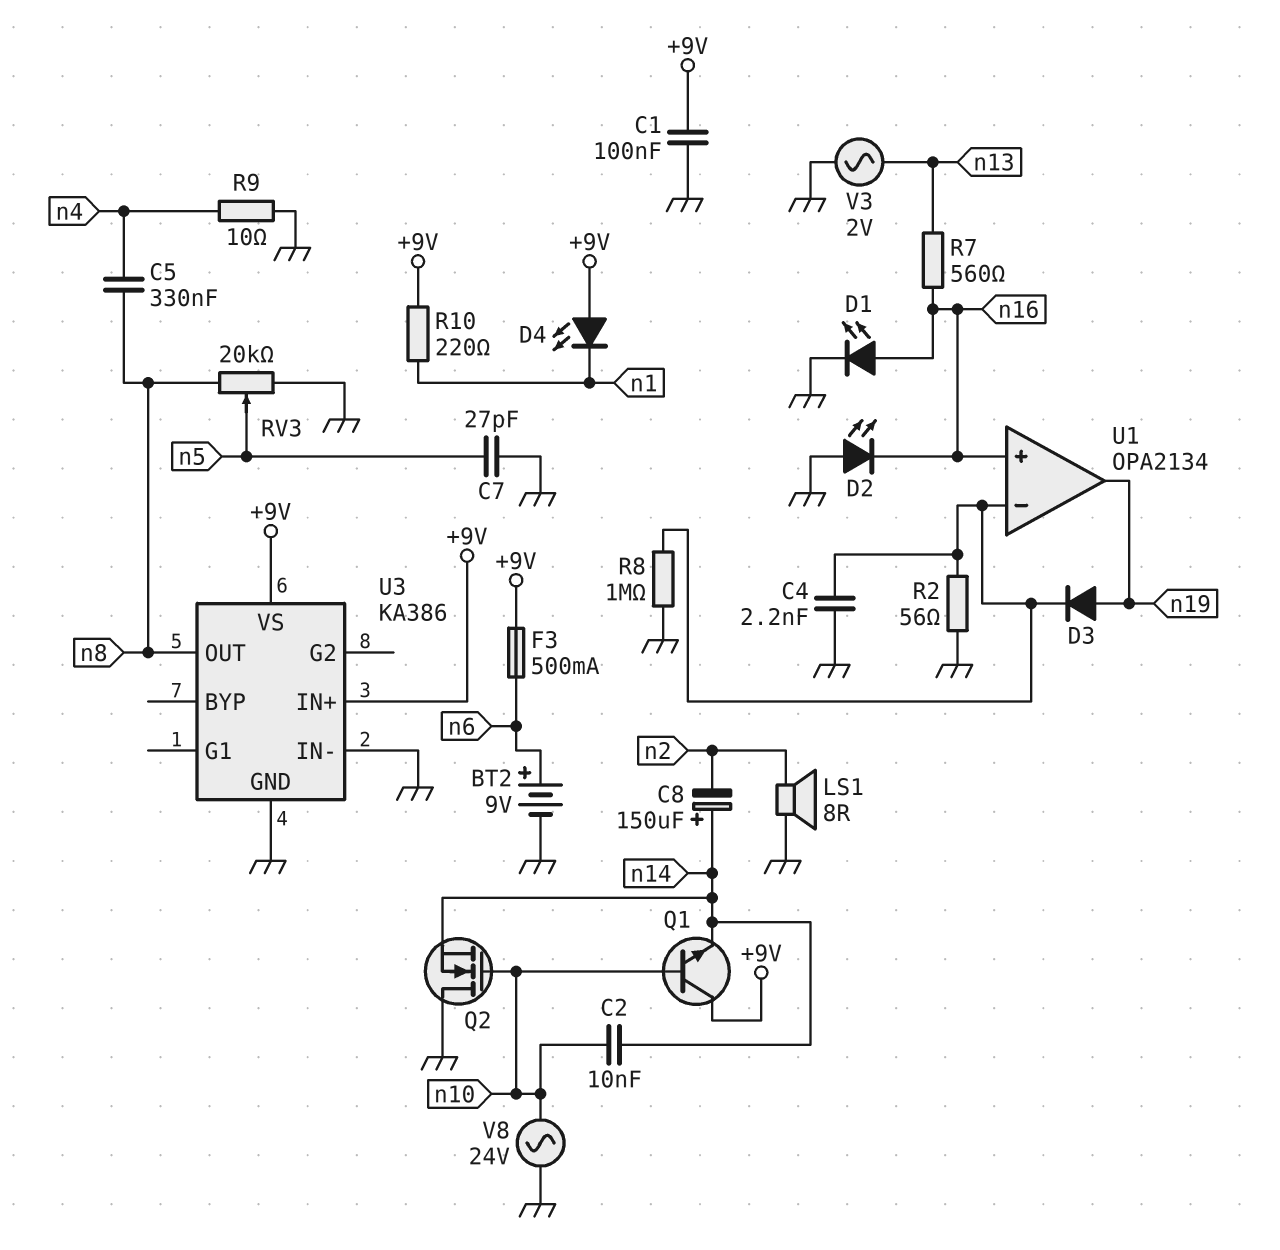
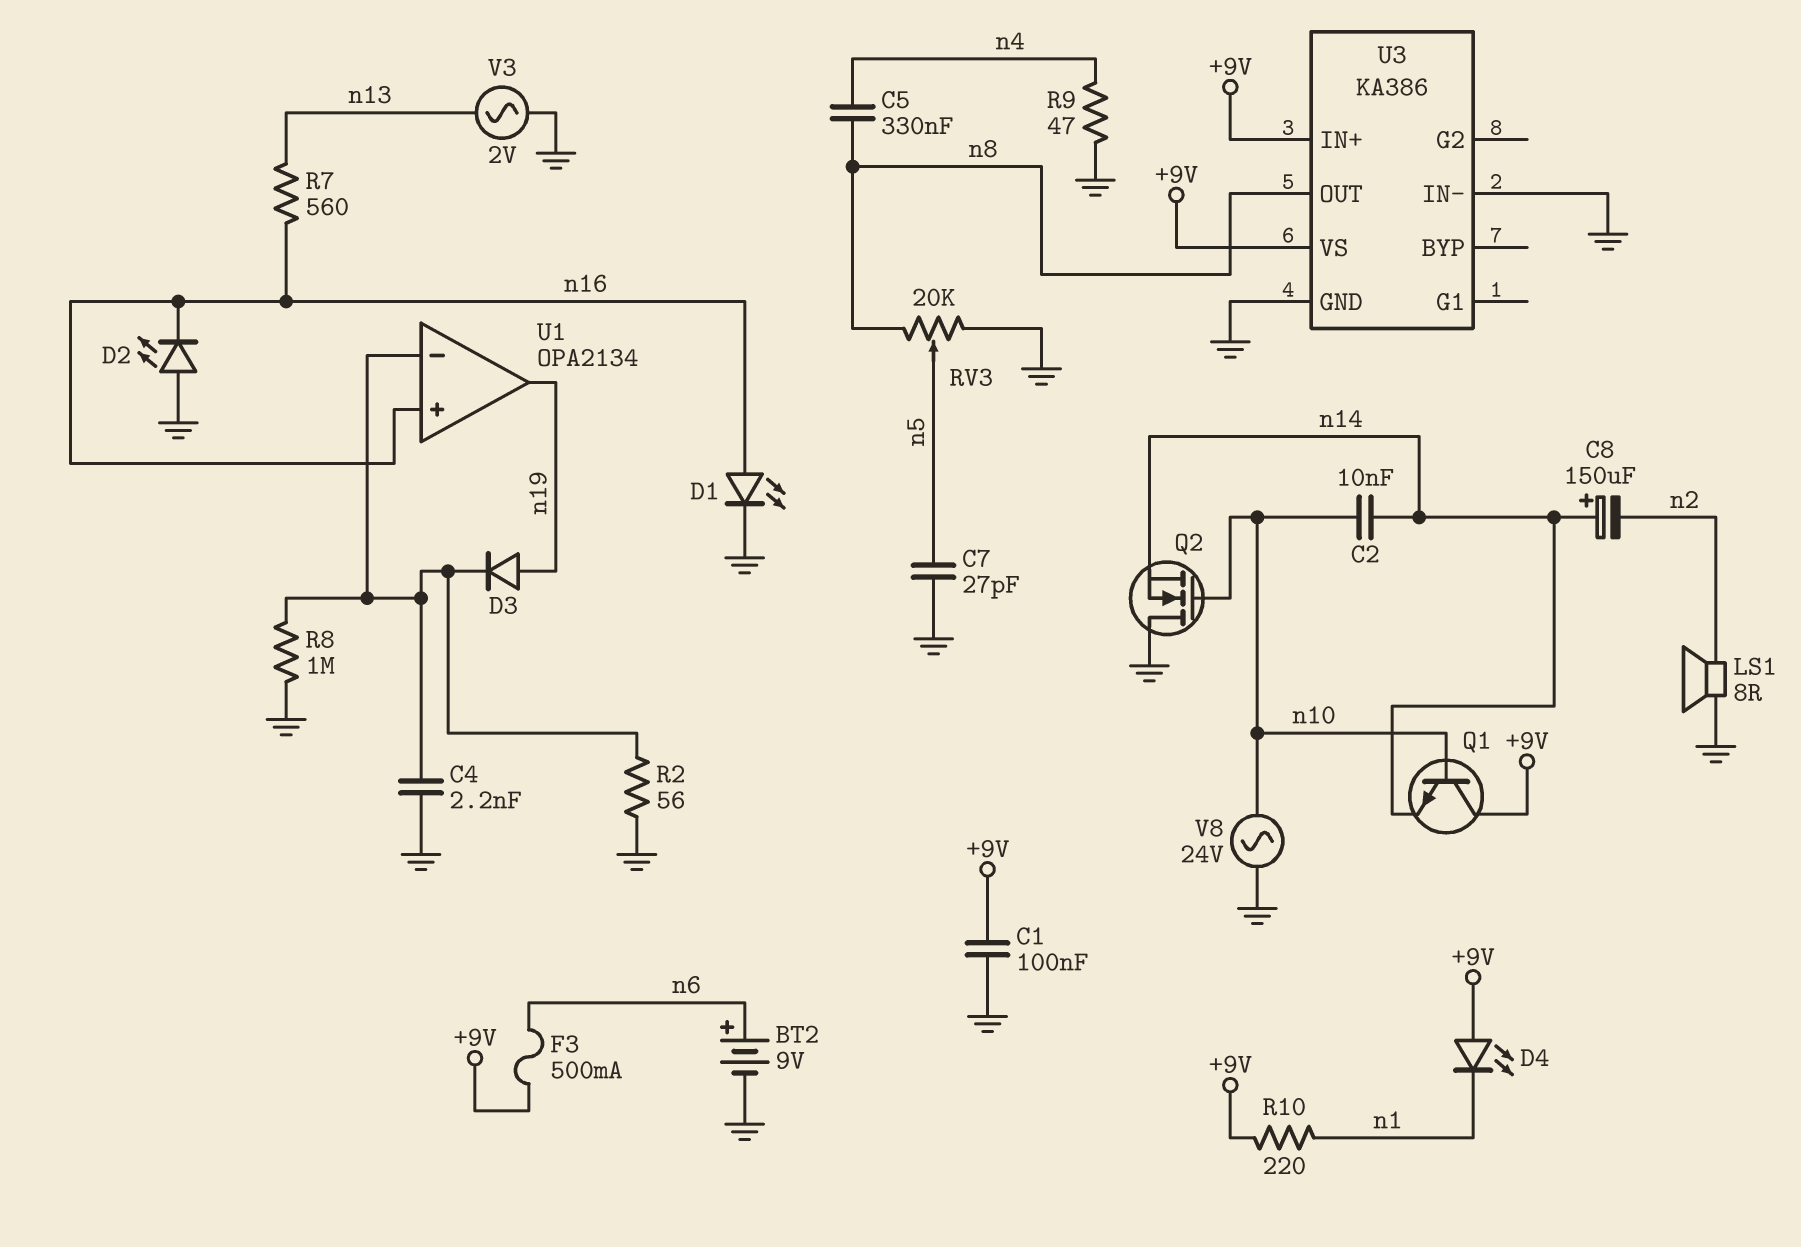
R9: 10 (GND, n4) -> 47 (GND, n4)

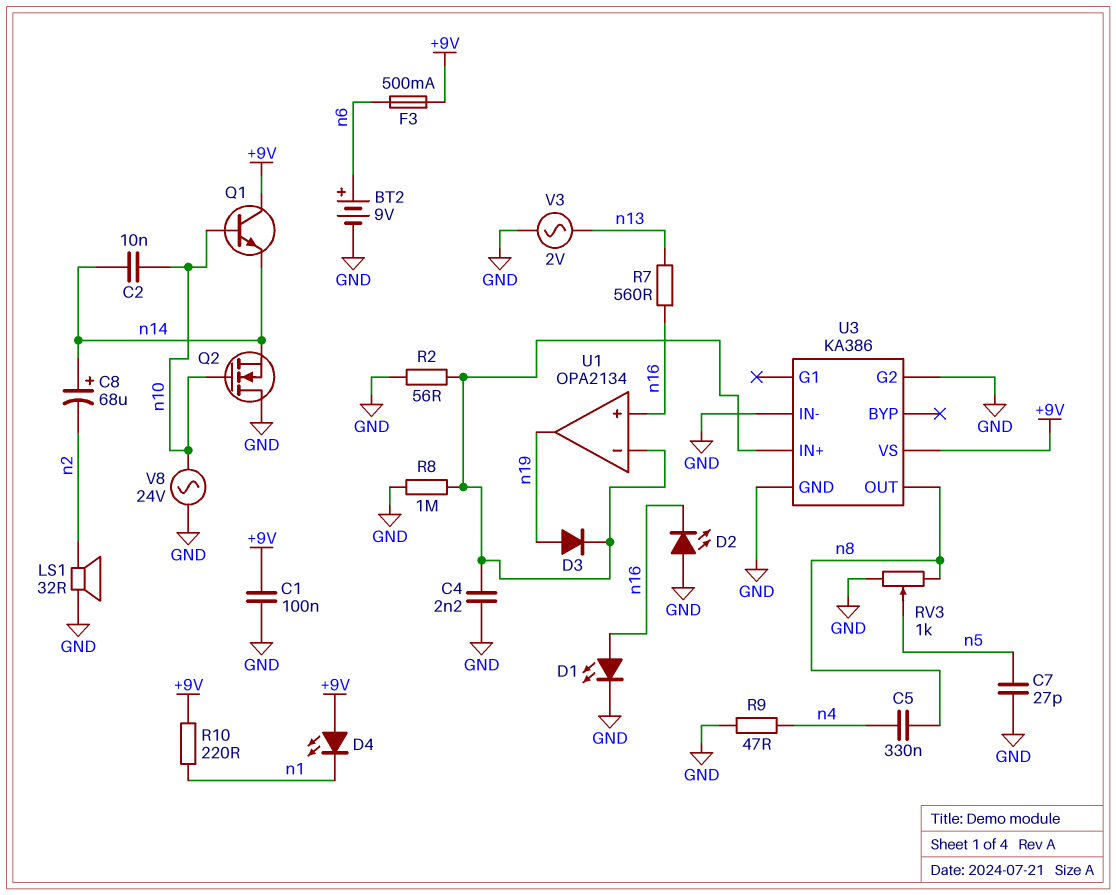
C8: 150uF (plus n14, minus n2) -> 68uF (plus n14, minus n2)
LS1: speaker 8R (GND, n2) -> speaker 32R (GND, n2)
RV3: 20k (GND, n8, wiper n5) -> 1k (GND, n8, wiper n5)
U3 pin G2: none -> GND
U3 pin IN+: +9V -> U1/in-

